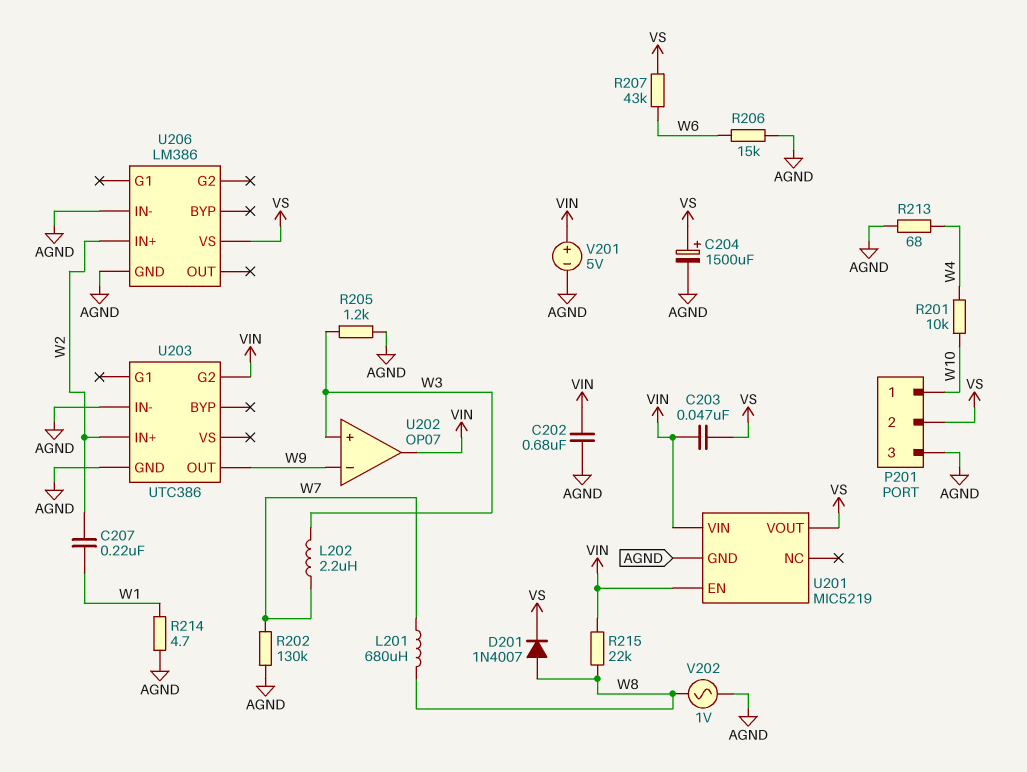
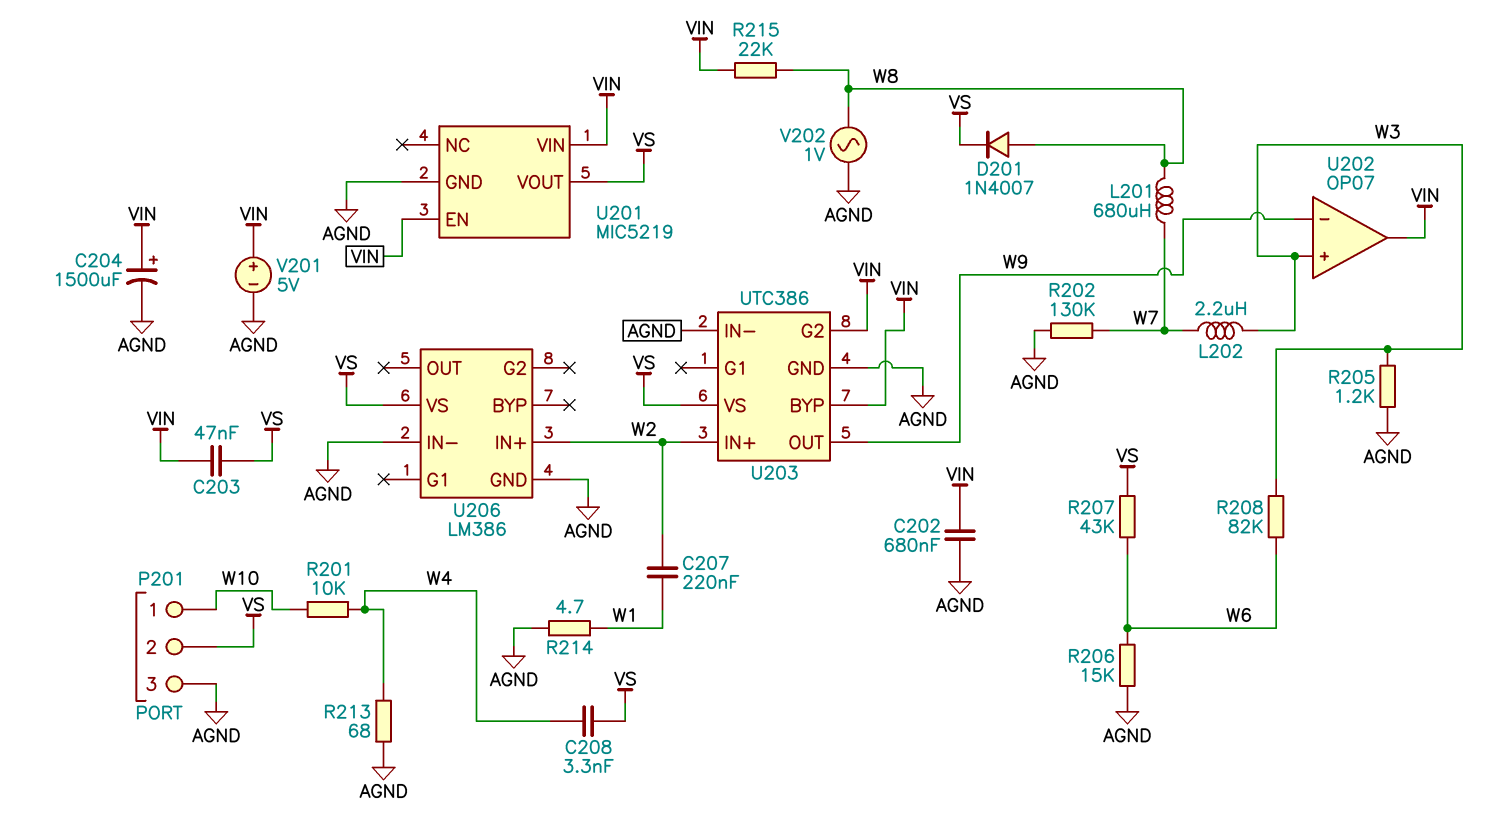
C204: 1500uF (plus VS, minus AGND) -> 1500uF (plus VIN, minus AGND)
C208: none -> 3.3nF (VS, W4)
R208: none -> 82k (W3, W6)
U203 pin BYP: none -> VIN
U203 pin VS: none -> VS

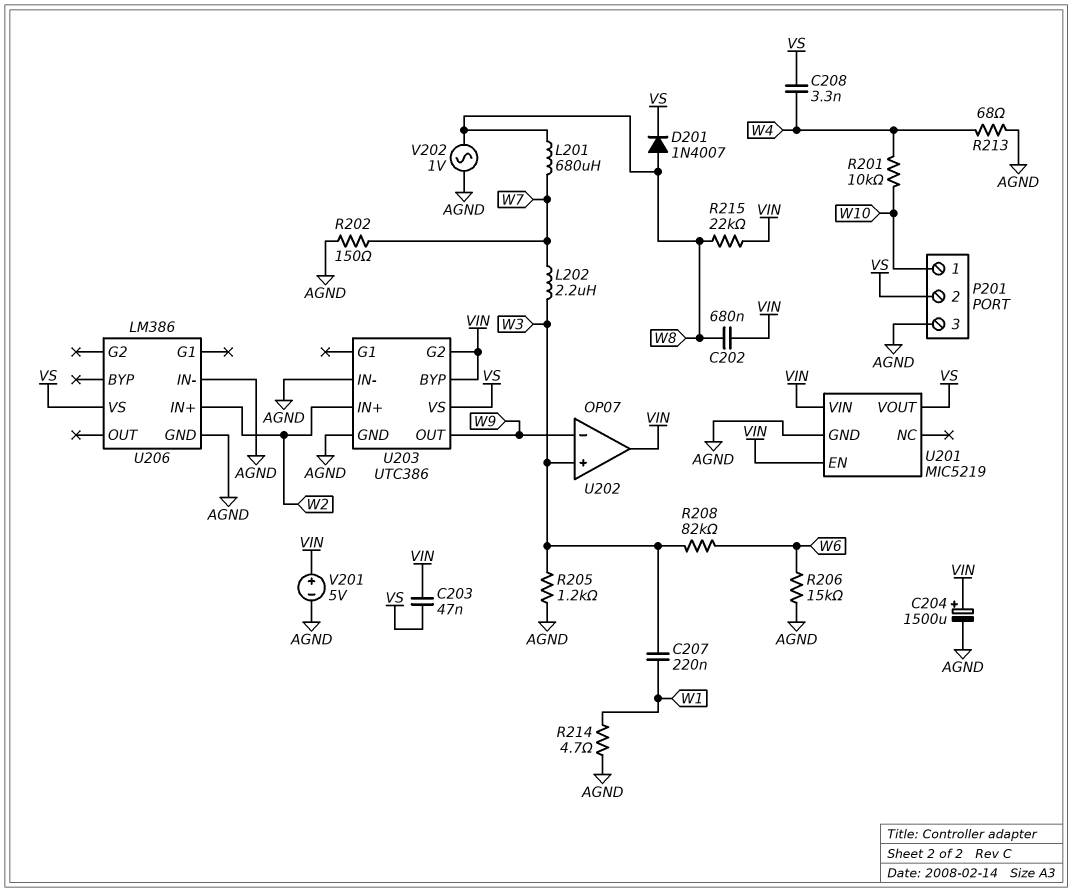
C202: 680nF (AGND, VIN) -> 680nF (VIN, W8)
C207: 220nF (W1, W2) -> 220nF (W1, W3)
R202: 130k (AGND, W7) -> 150 (AGND, W7)
R207: 43k (VS, W6) -> none

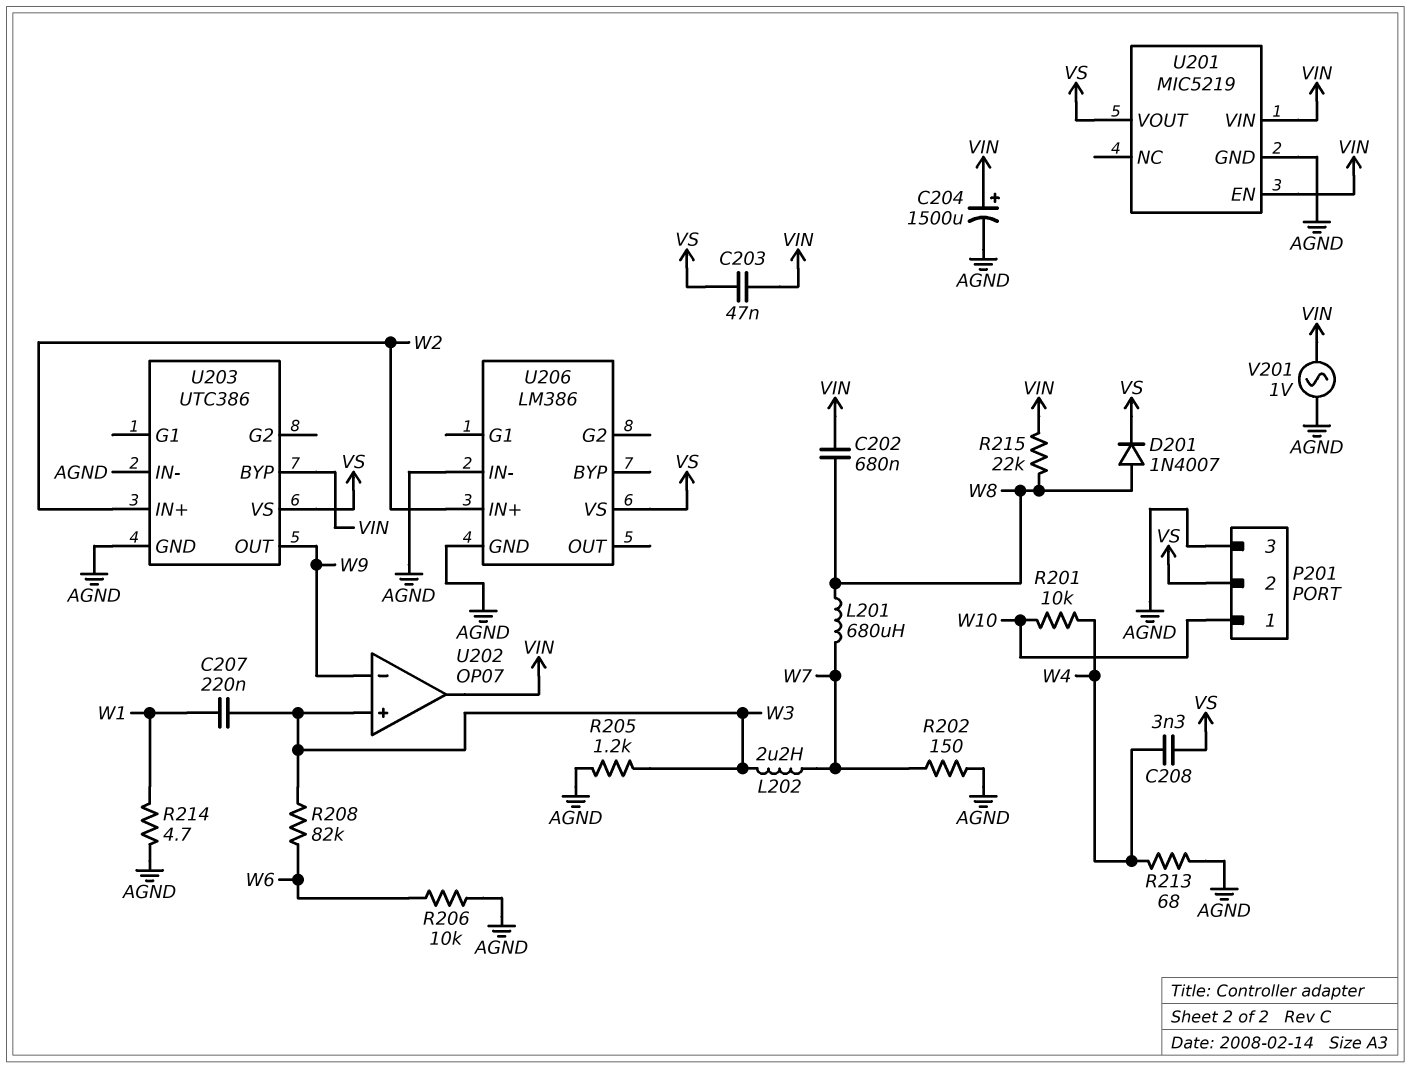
R206: 15k (AGND, W6) -> 10k (AGND, W6)
U203 pin G2: VIN -> none
V201: 5V (plus VIN, minus AGND) -> AC 1V (AGND, VIN)
V202: AC 1V (AGND, W8) -> none

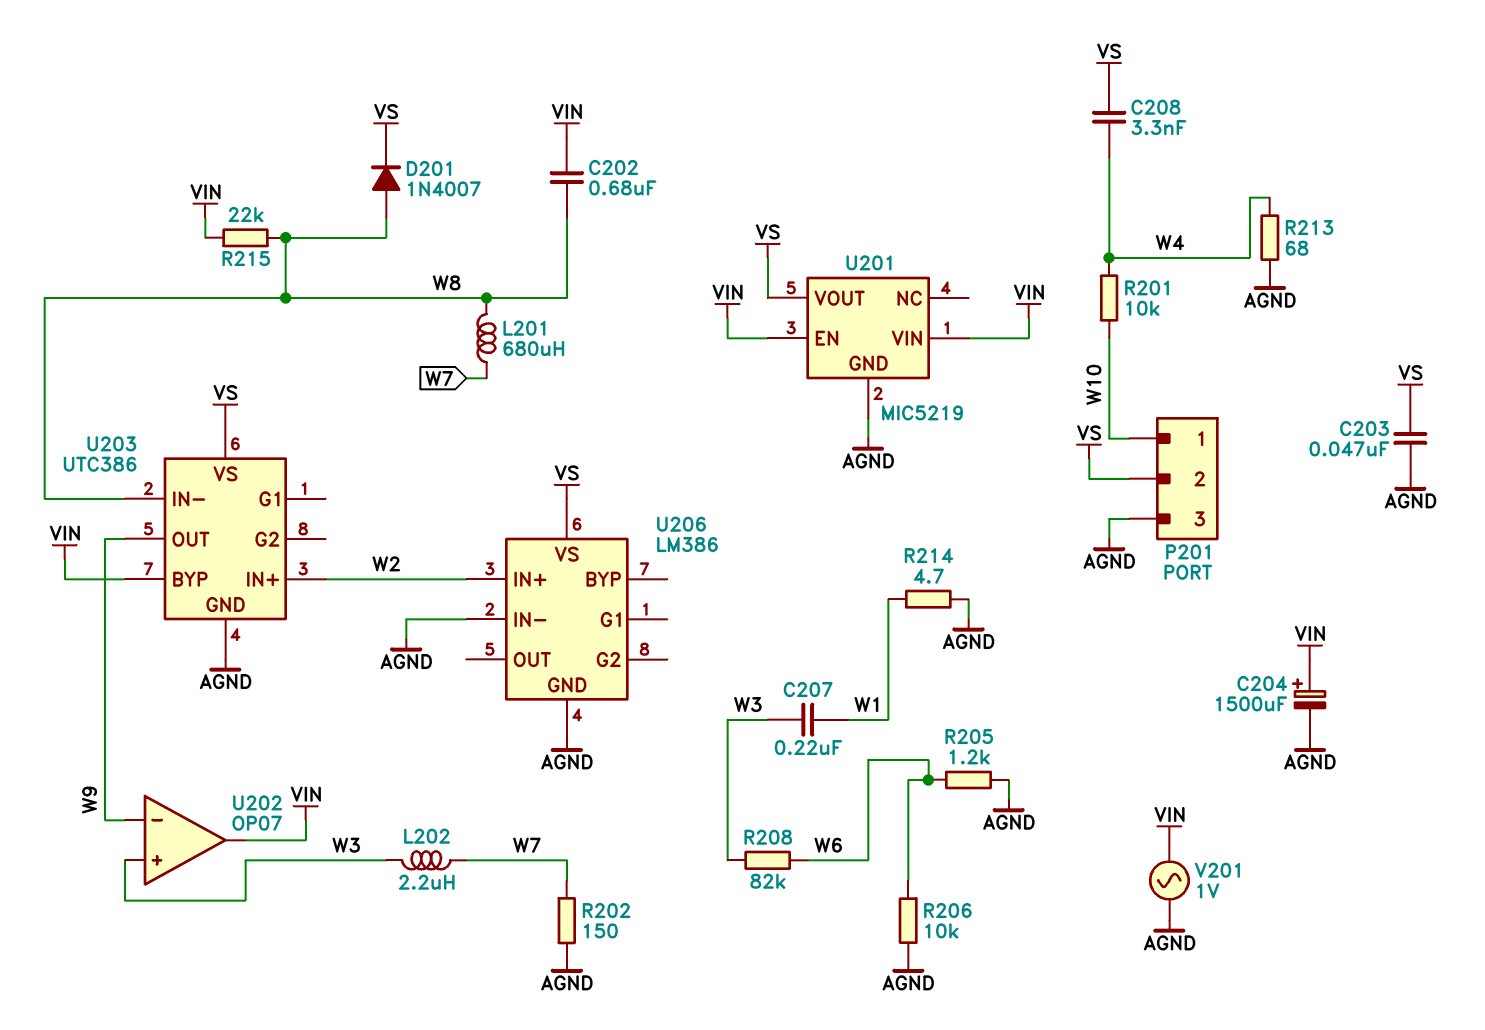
C203: 47nF (VIN, VS) -> 47nF (AGND, VS)
R205: 1.2k (AGND, W3) -> 1.2k (AGND, W6)
U203 pin IN-: AGND -> W8

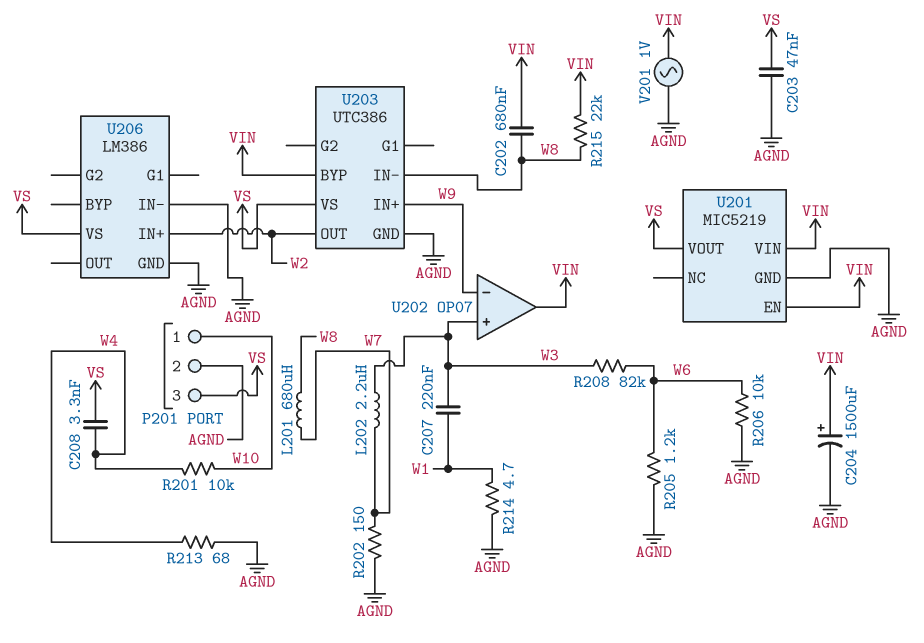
D201: diode 1N4007 (A W8, K VS) -> none
P201 pin 2: VS -> AGND
P201 pin 3: AGND -> VS
U203 pin IN+: W2 -> W9
U203 pin OUT: W9 -> W2

